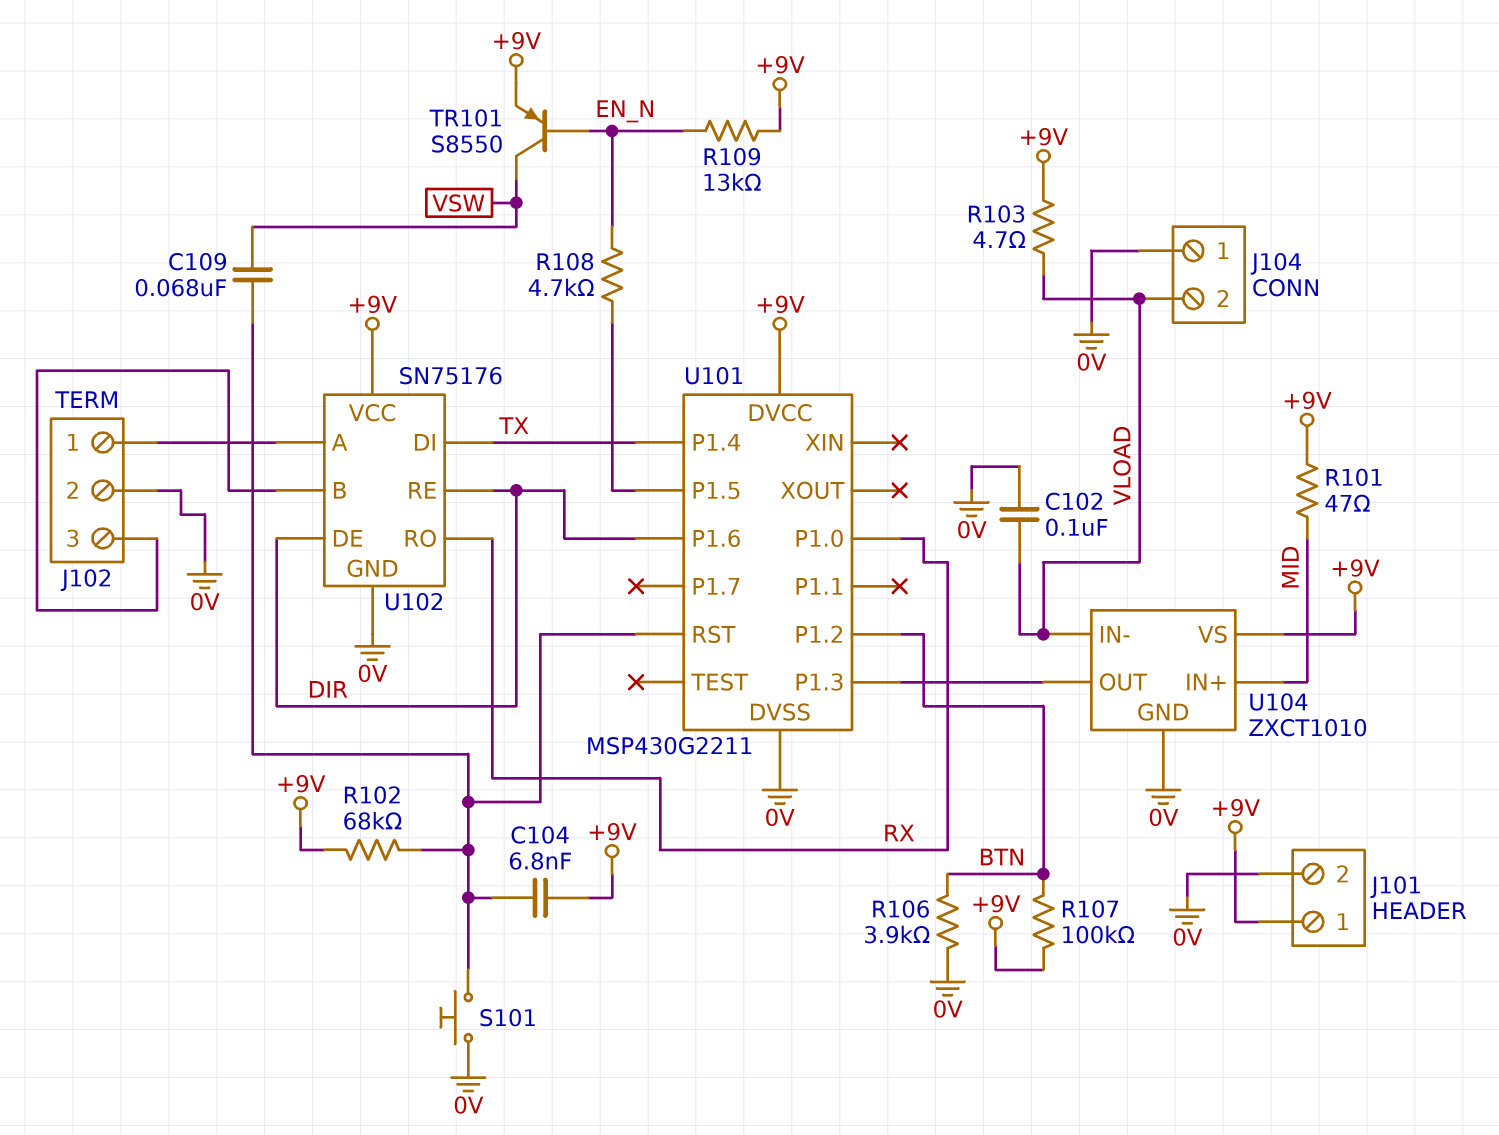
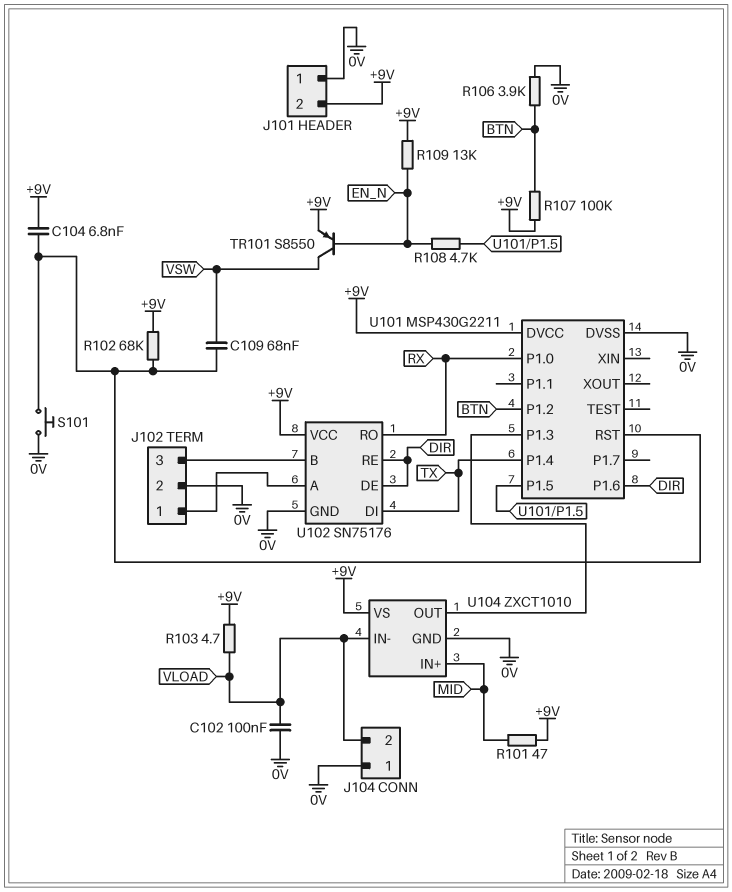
J101 pin 1: +9V -> 0V
J101 pin 2: 0V -> +9V

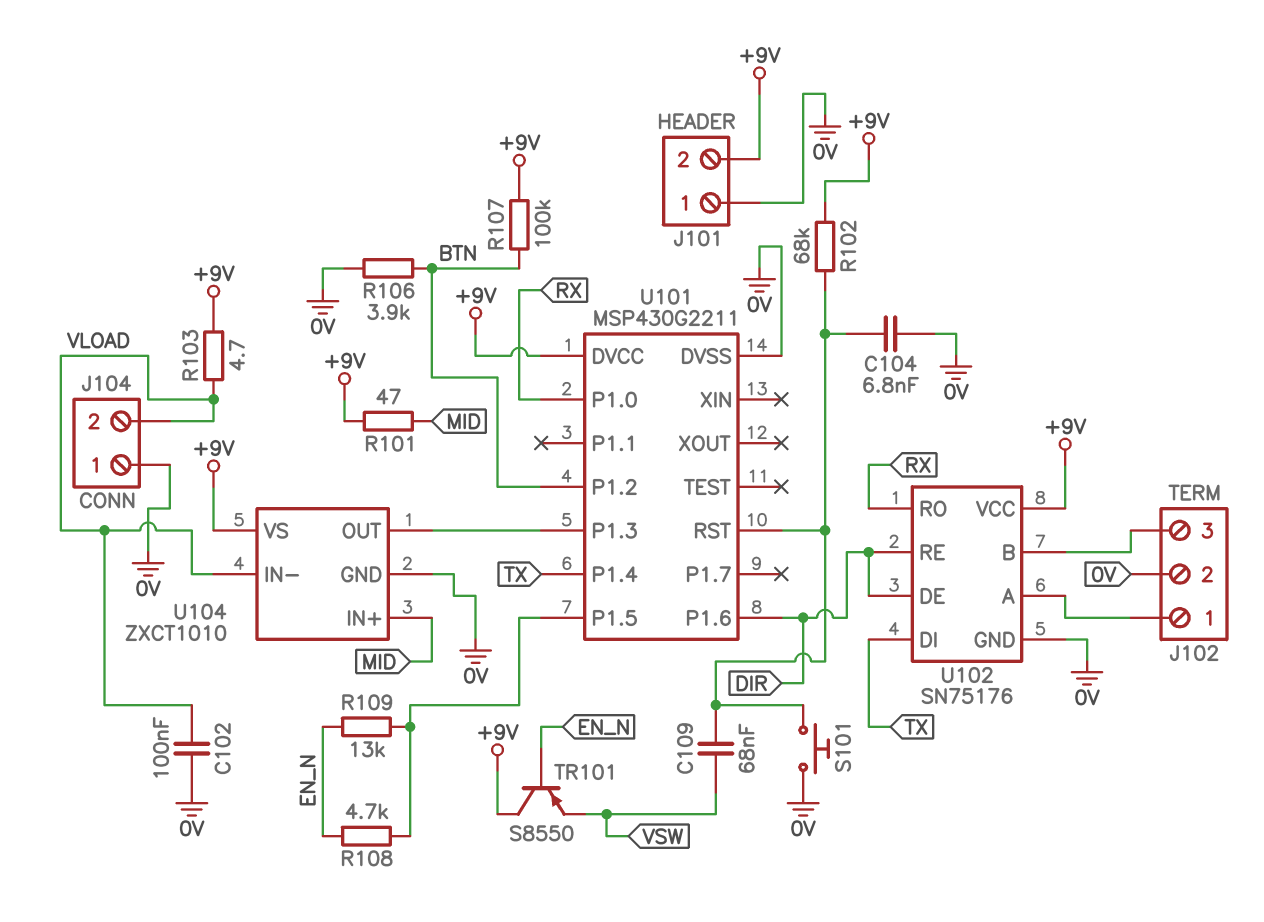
C104: 6.8nF (+9V, U101/RST) -> 6.8nF (0V, U101/RST)
R109: 13k (+9V, EN_N) -> 13k (EN_N, U101/P1.5)
TR101: PNP S8550 (B EN_N, C VSW, E +9V) -> PNP S8550 (B EN_N, C +9V, E VSW)

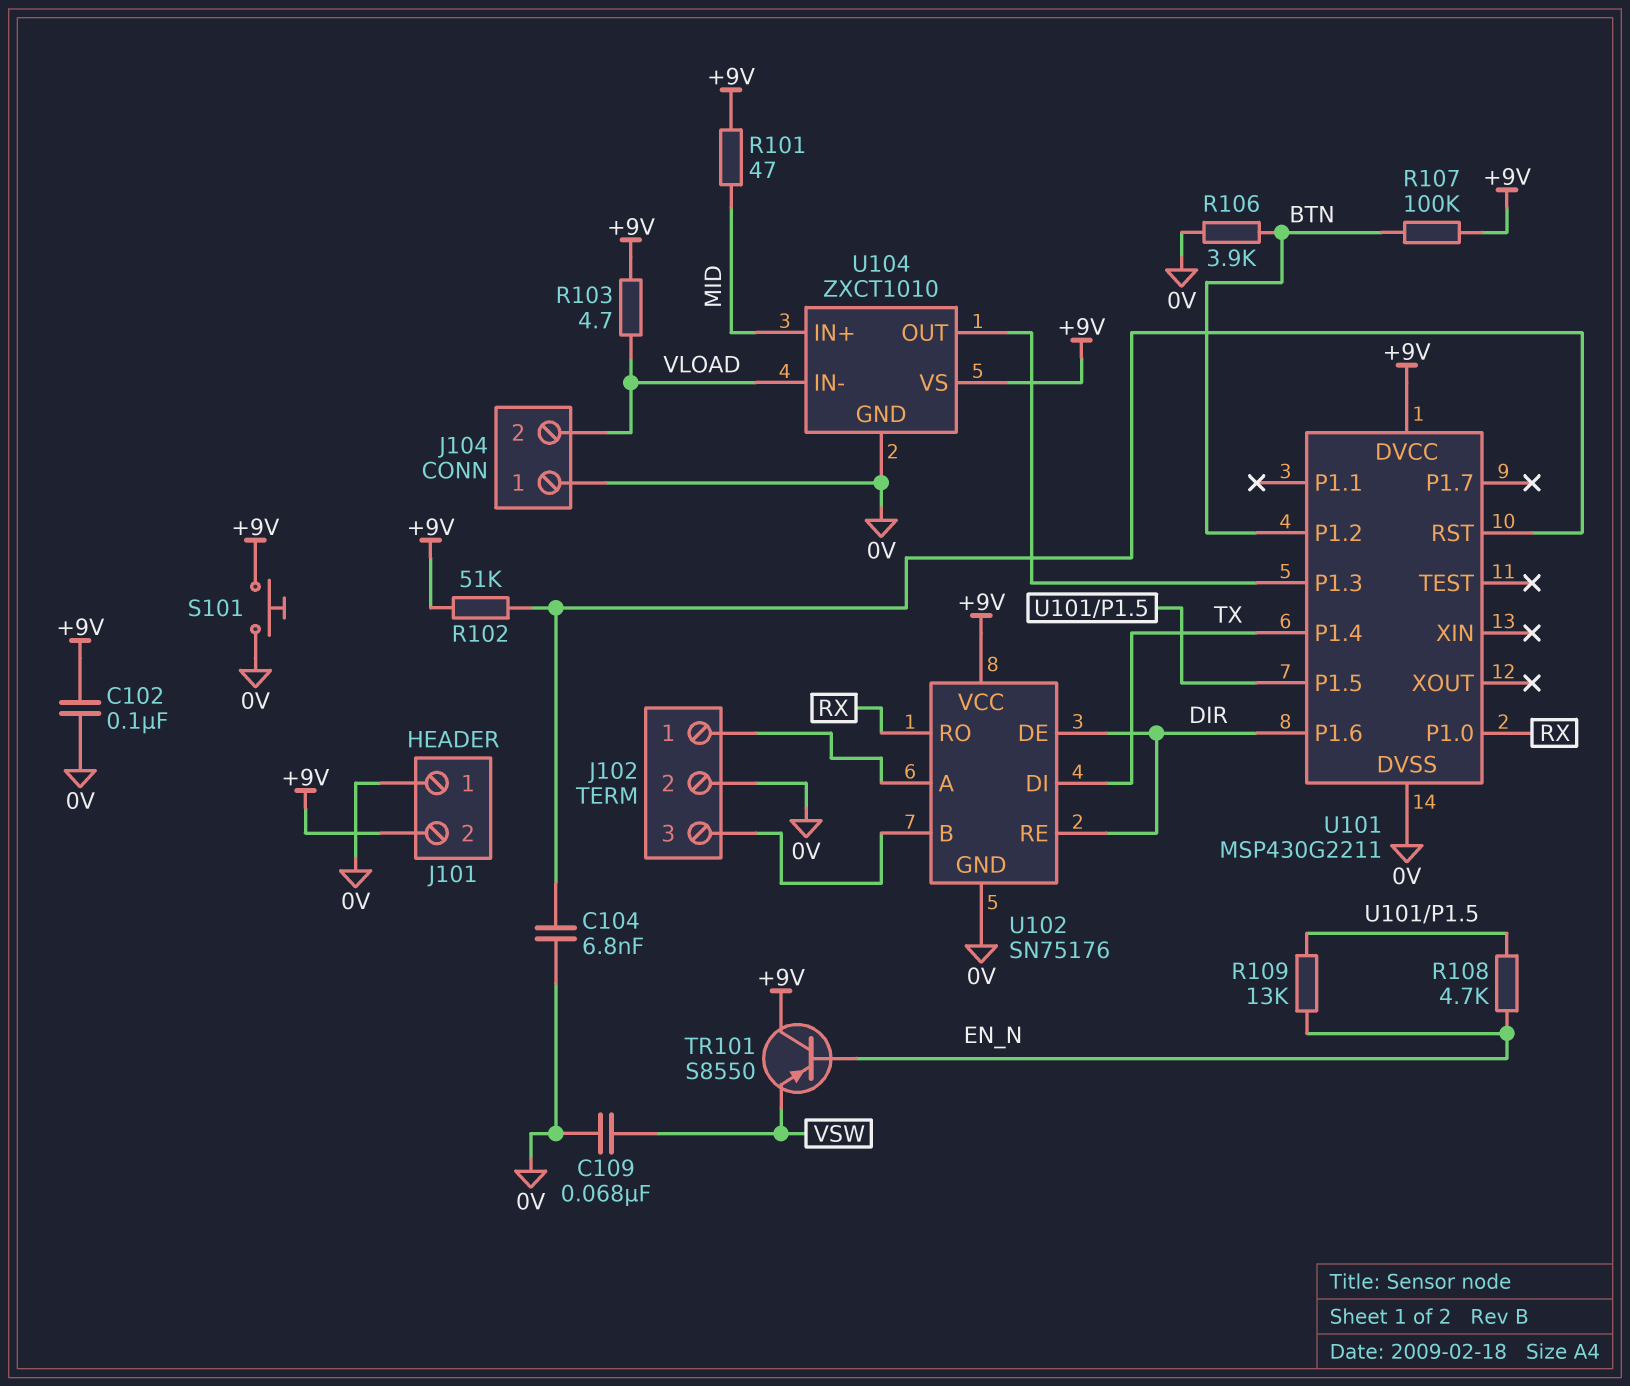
C102: 100nF (0V, VLOAD) -> 100nF (+9V, 0V)
C109: 68nF (U101/RST, VSW) -> 68nF (0V, VSW)
R102: 68k (+9V, U101/RST) -> 51k (+9V, U101/RST)
S101: button (0V, U101/RST) -> button (+9V, 0V)

